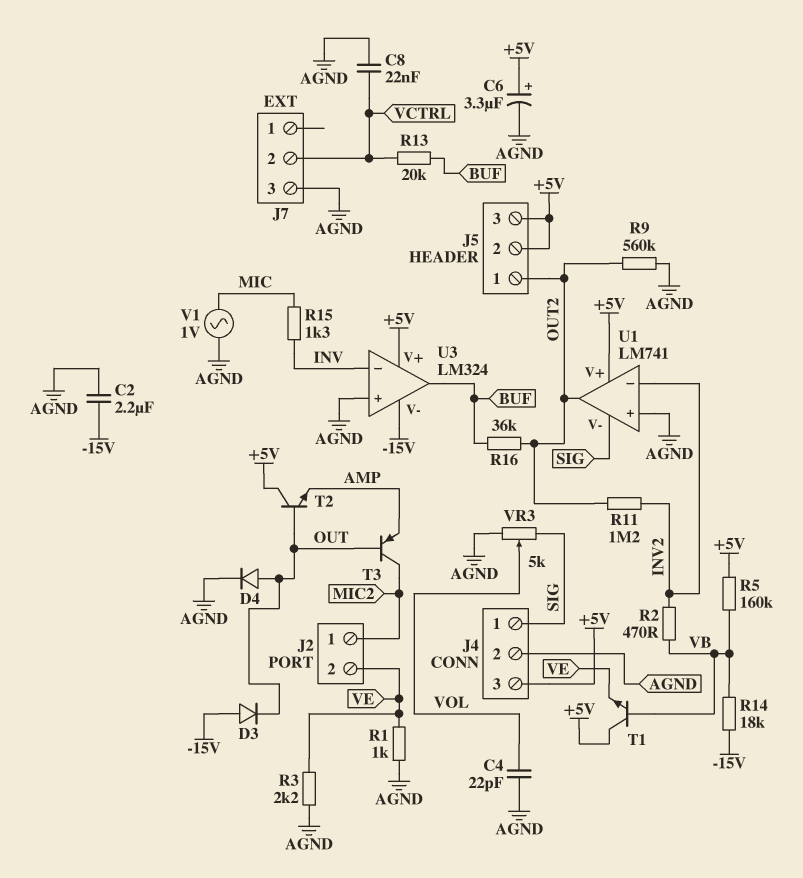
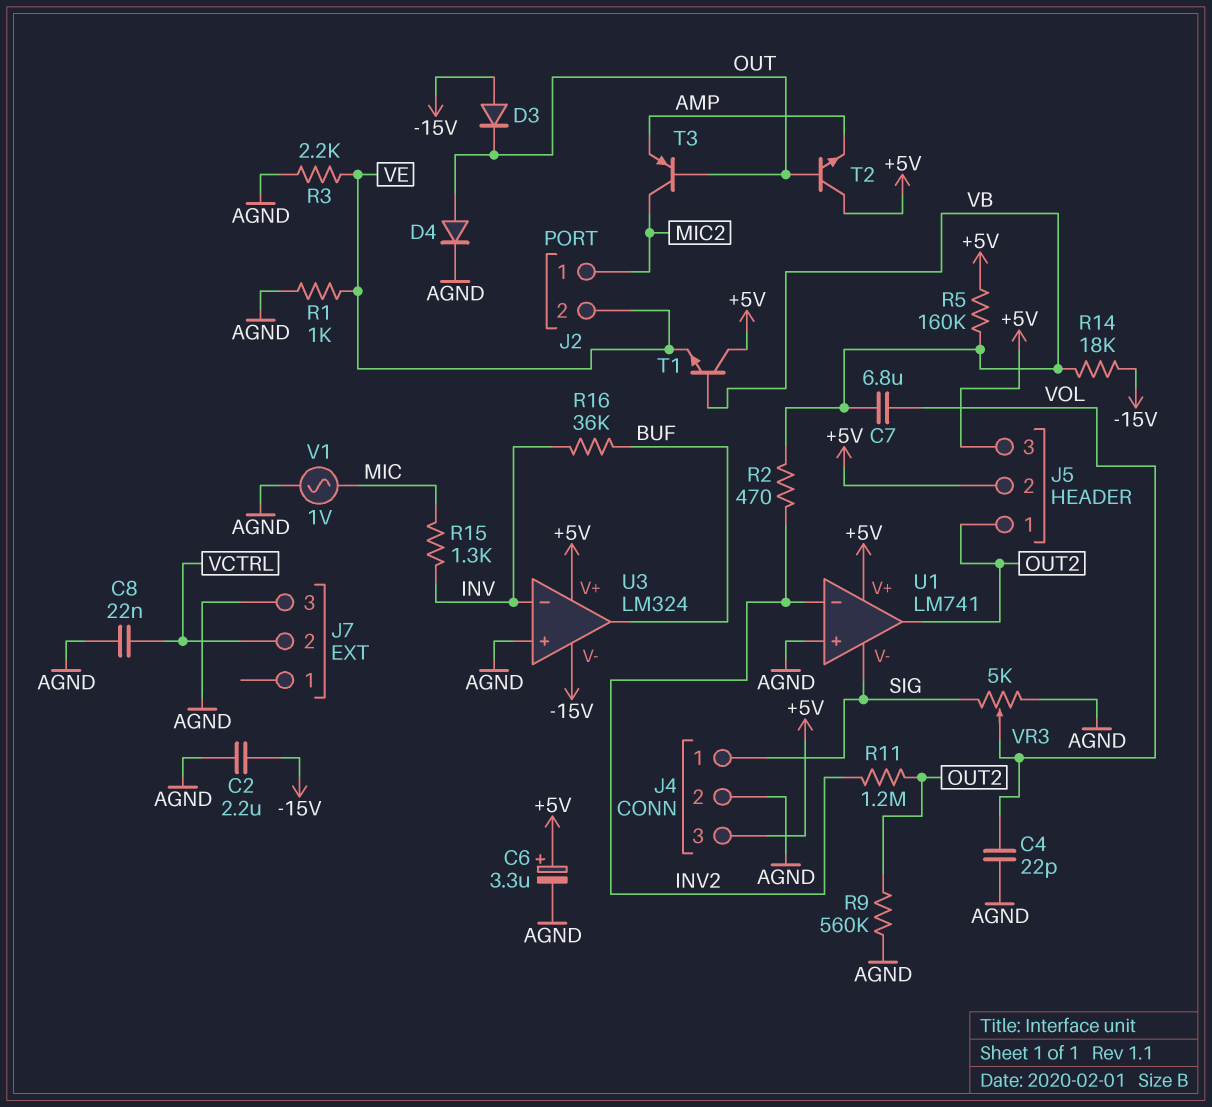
C7: none -> 6.8uF (VB, VOL)
R13: 20k (BUF, VCTRL) -> none
R16: 36k (BUF, OUT2) -> 36k (BUF, INV)

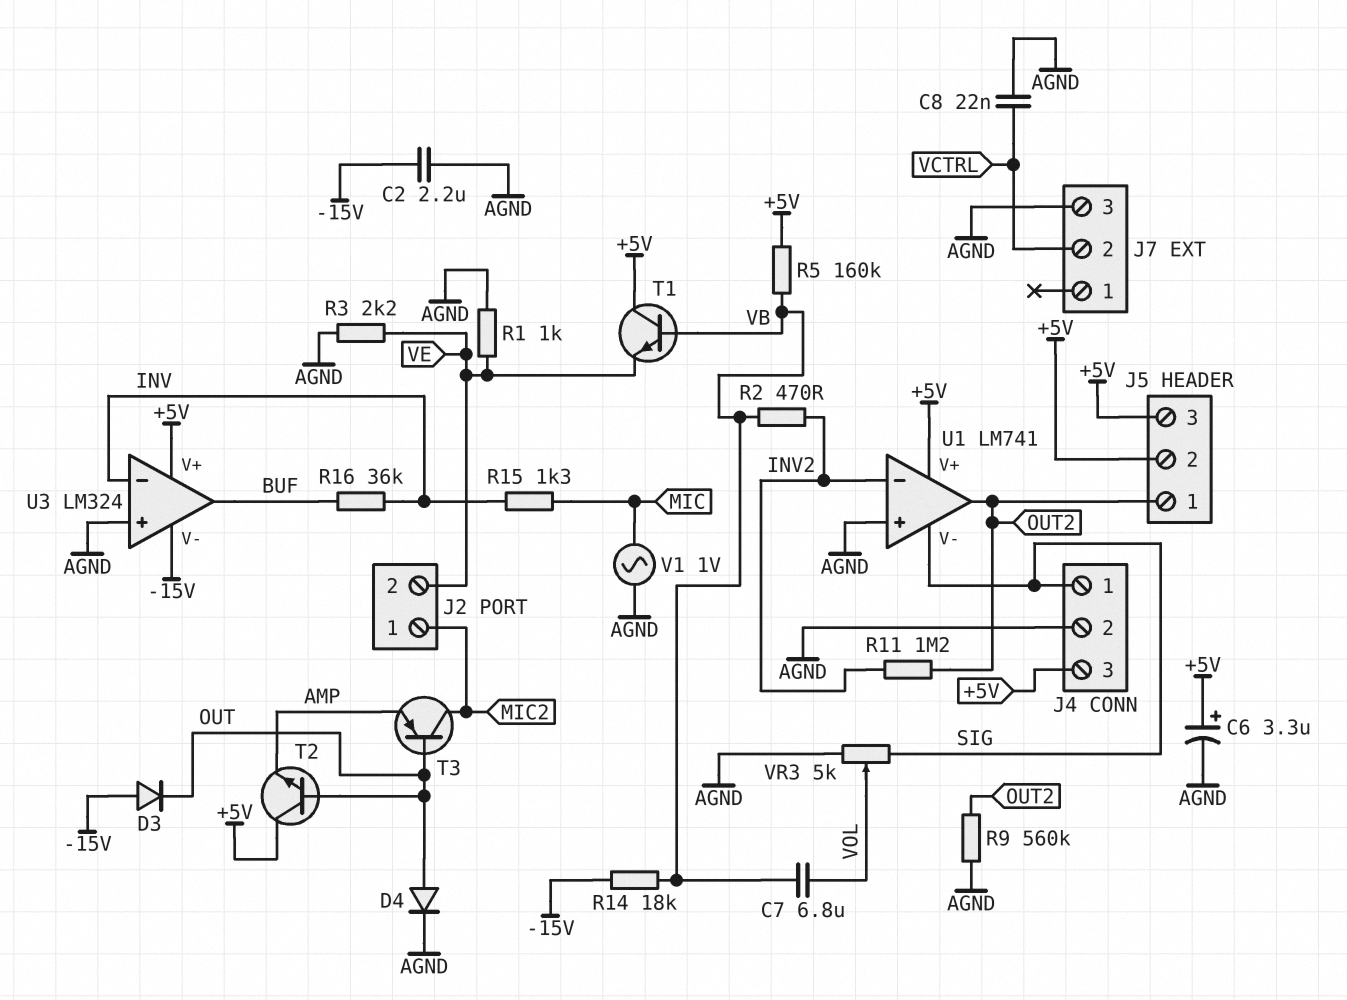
C4: 22pF (AGND, VOL) -> none

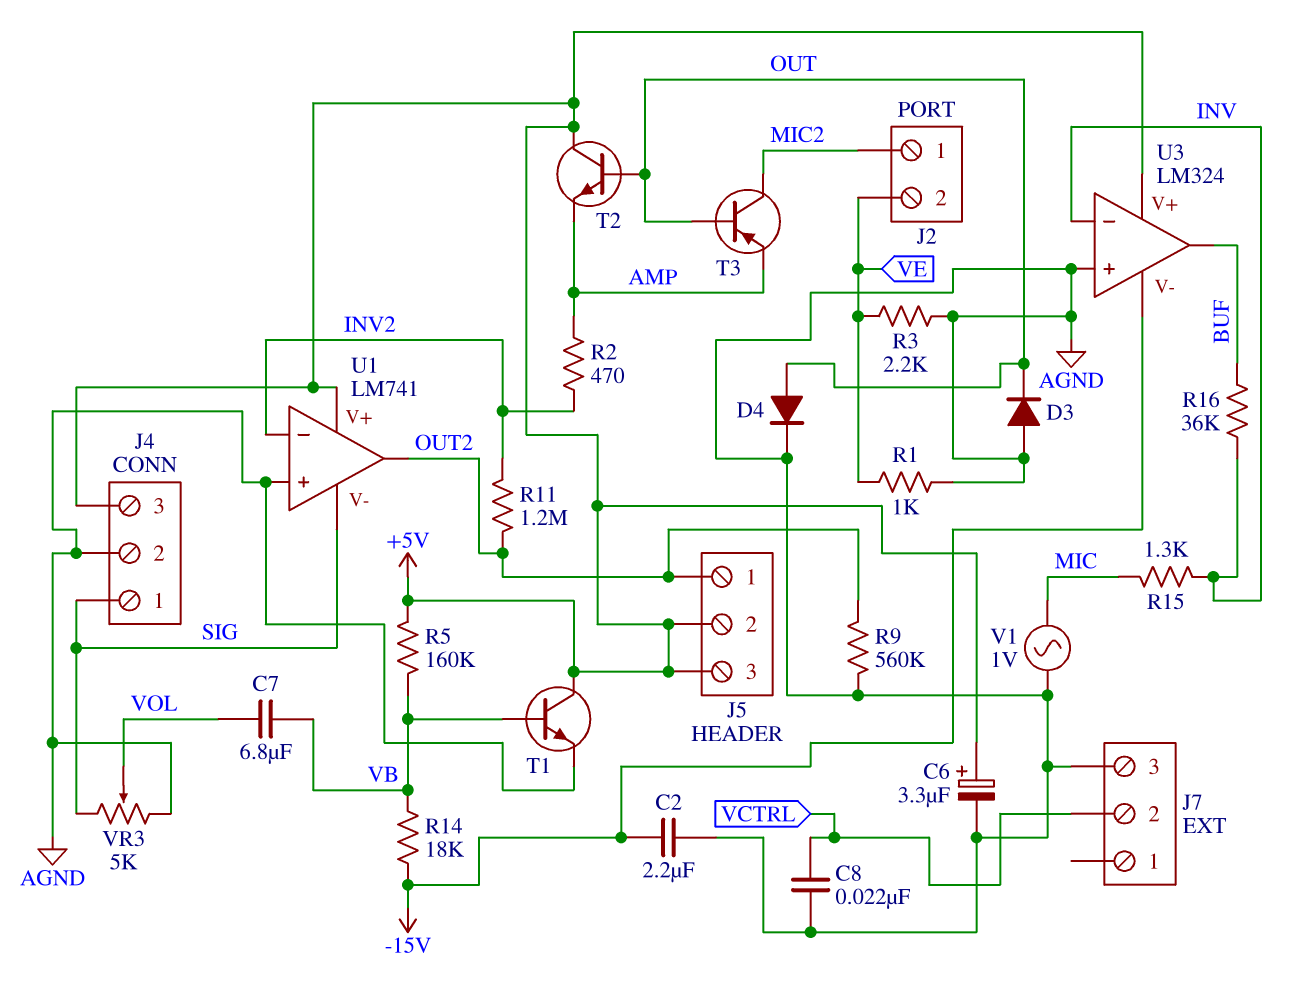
D3: diode (A -15V, K OUT) -> diode (A AGND, K OUT)
R2: 470 (INV2, VB) -> 470 (AMP, INV2)
T1: NPN (B VB, C +5V, E VE) -> NPN (B VB, C +5V, E AGND)

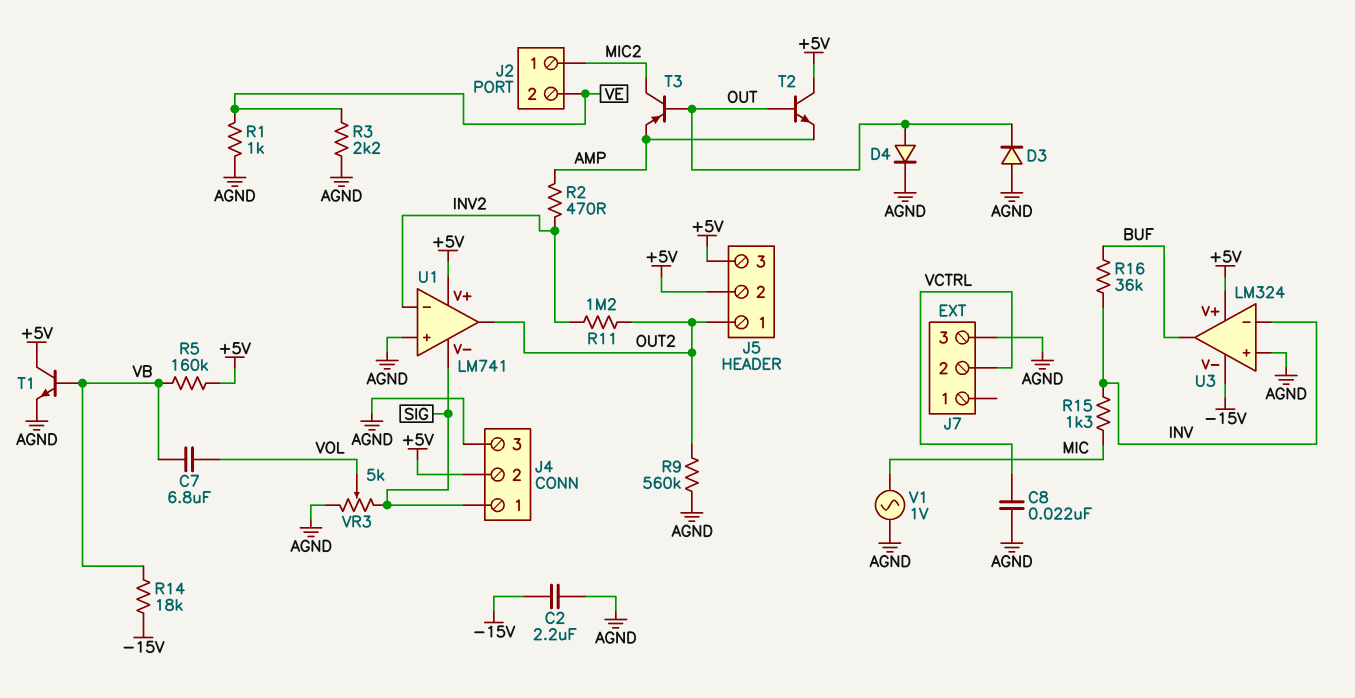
C6: 3.3uF (plus +5V, minus AGND) -> none
J4 pin 2: AGND -> +5V
J4 pin 3: +5V -> AGND

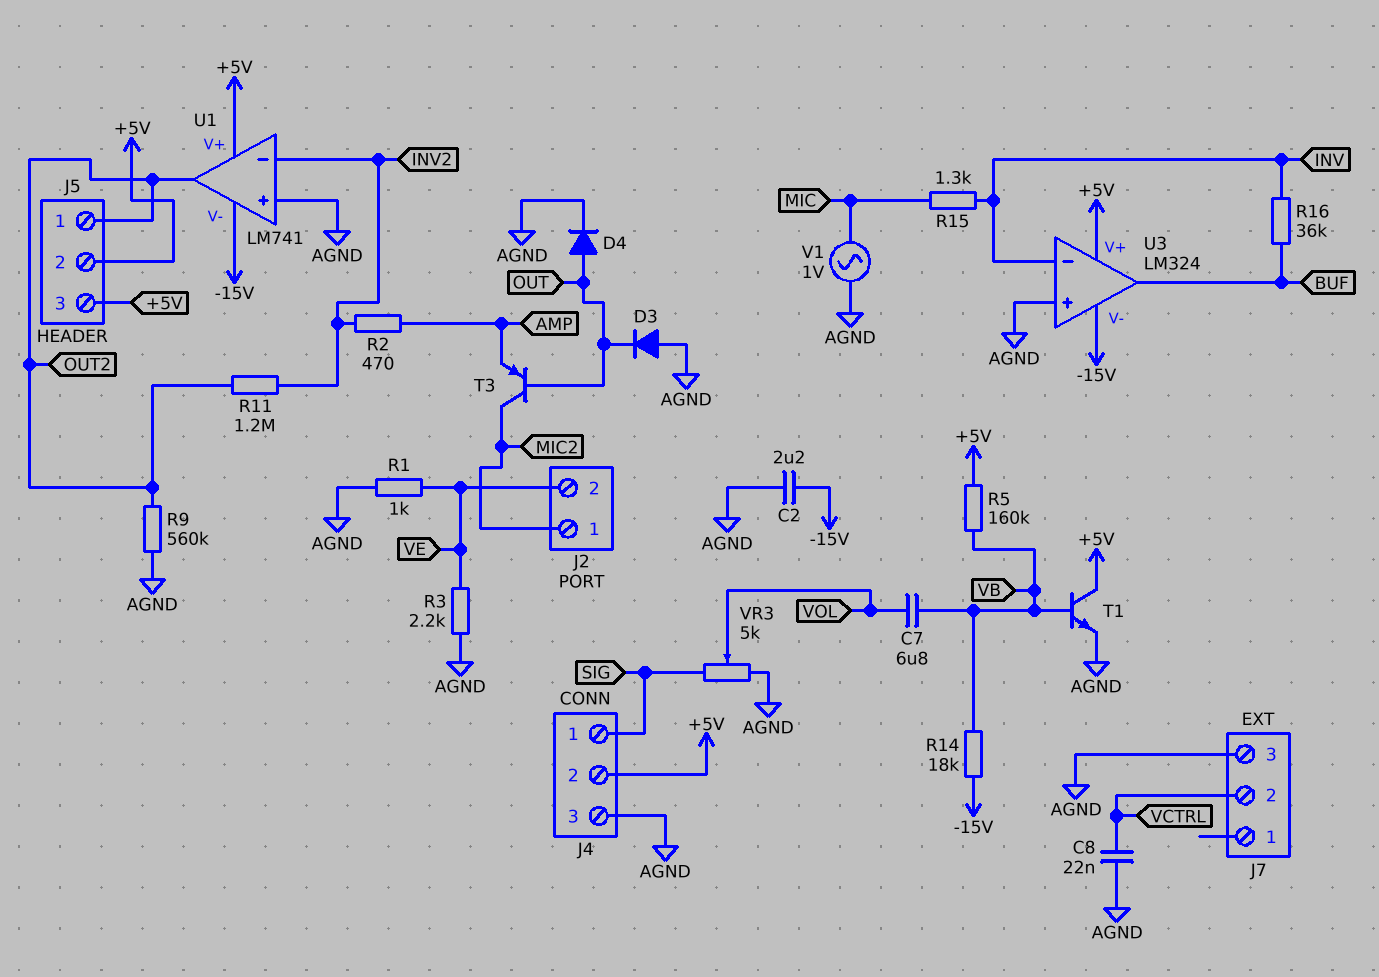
T2: NPN (B OUT, C +5V, E AMP) -> none
U1 pin V-: SIG -> -15V

